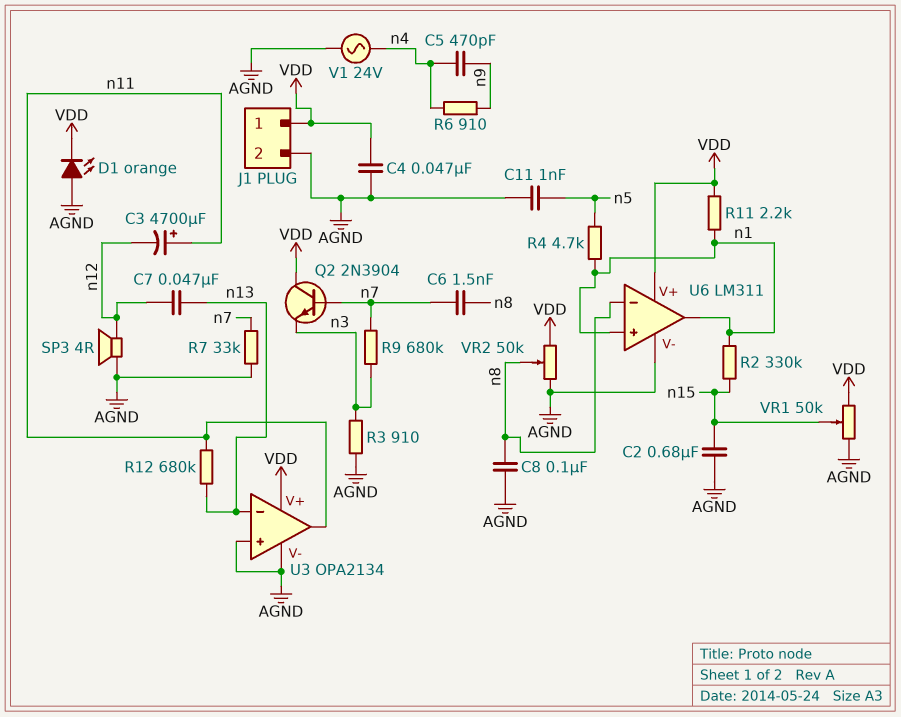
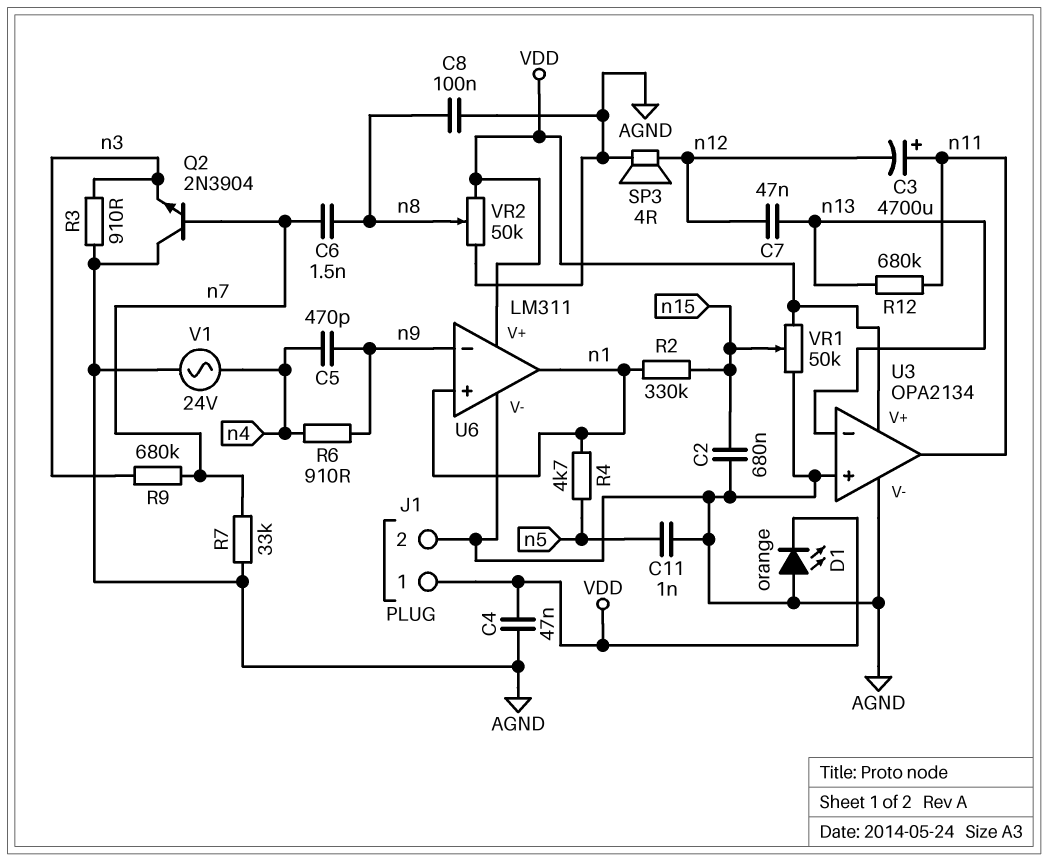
Q2: NPN 2N3904 (B n7, C VDD, E n3) -> NPN 2N3904 (B n7, C AGND, E n3)
R11: 2.2k (VDD, n1) -> none
U6 pin in-: n8 -> n9

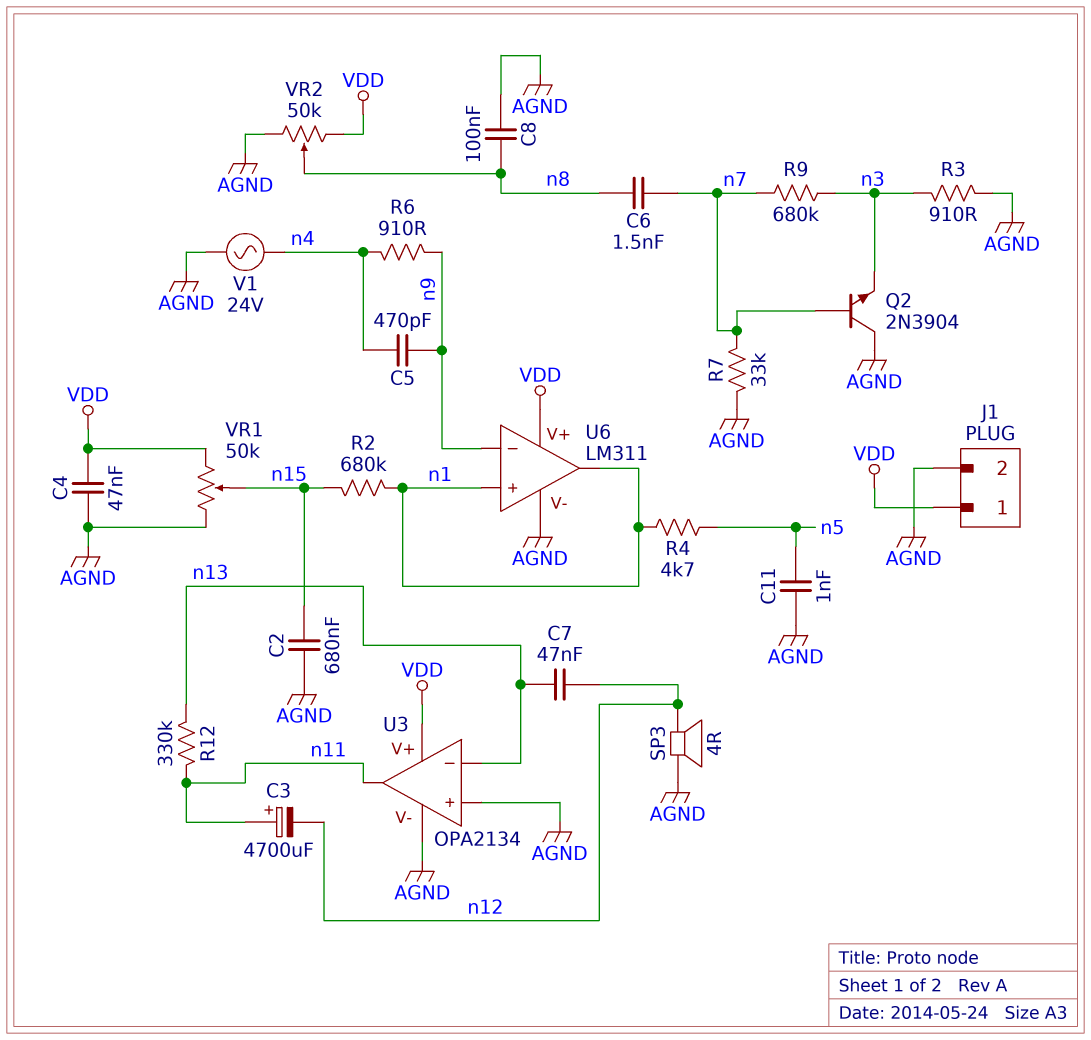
D1: LED orange (A AGND, K VDD) -> none
R2: 330k (n1, n15) -> 680k (n1, n15)
R12: 680k (n11, n13) -> 330k (n11, n13)

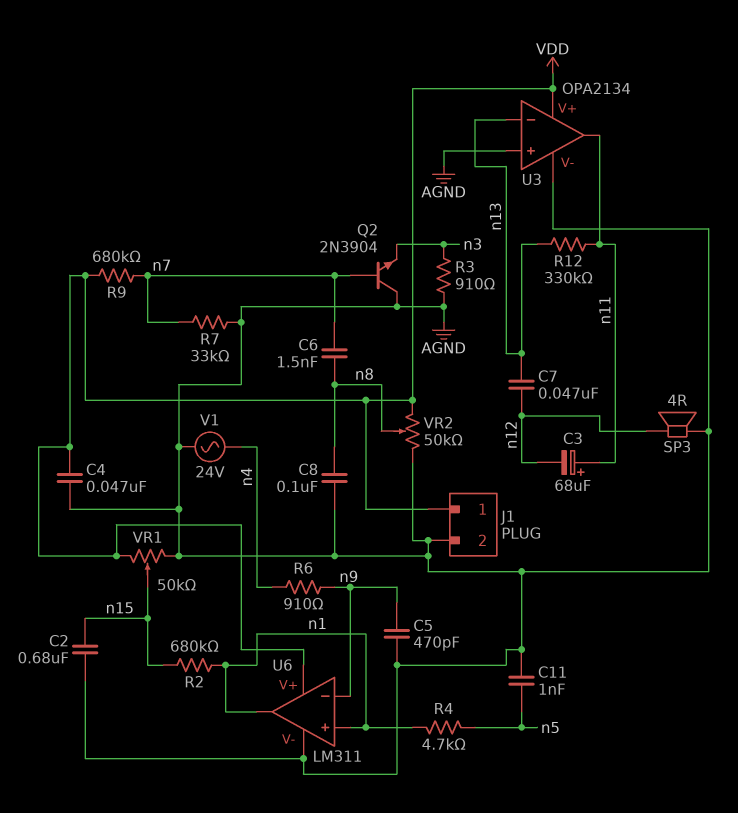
C3: 4700uF (plus n11, minus n12) -> 68uF (plus n11, minus n12)
C5: 470pF (n4, n9) -> 470pF (AGND, n9)
R9: 680k (n3, n7) -> 680k (VDD, n7)

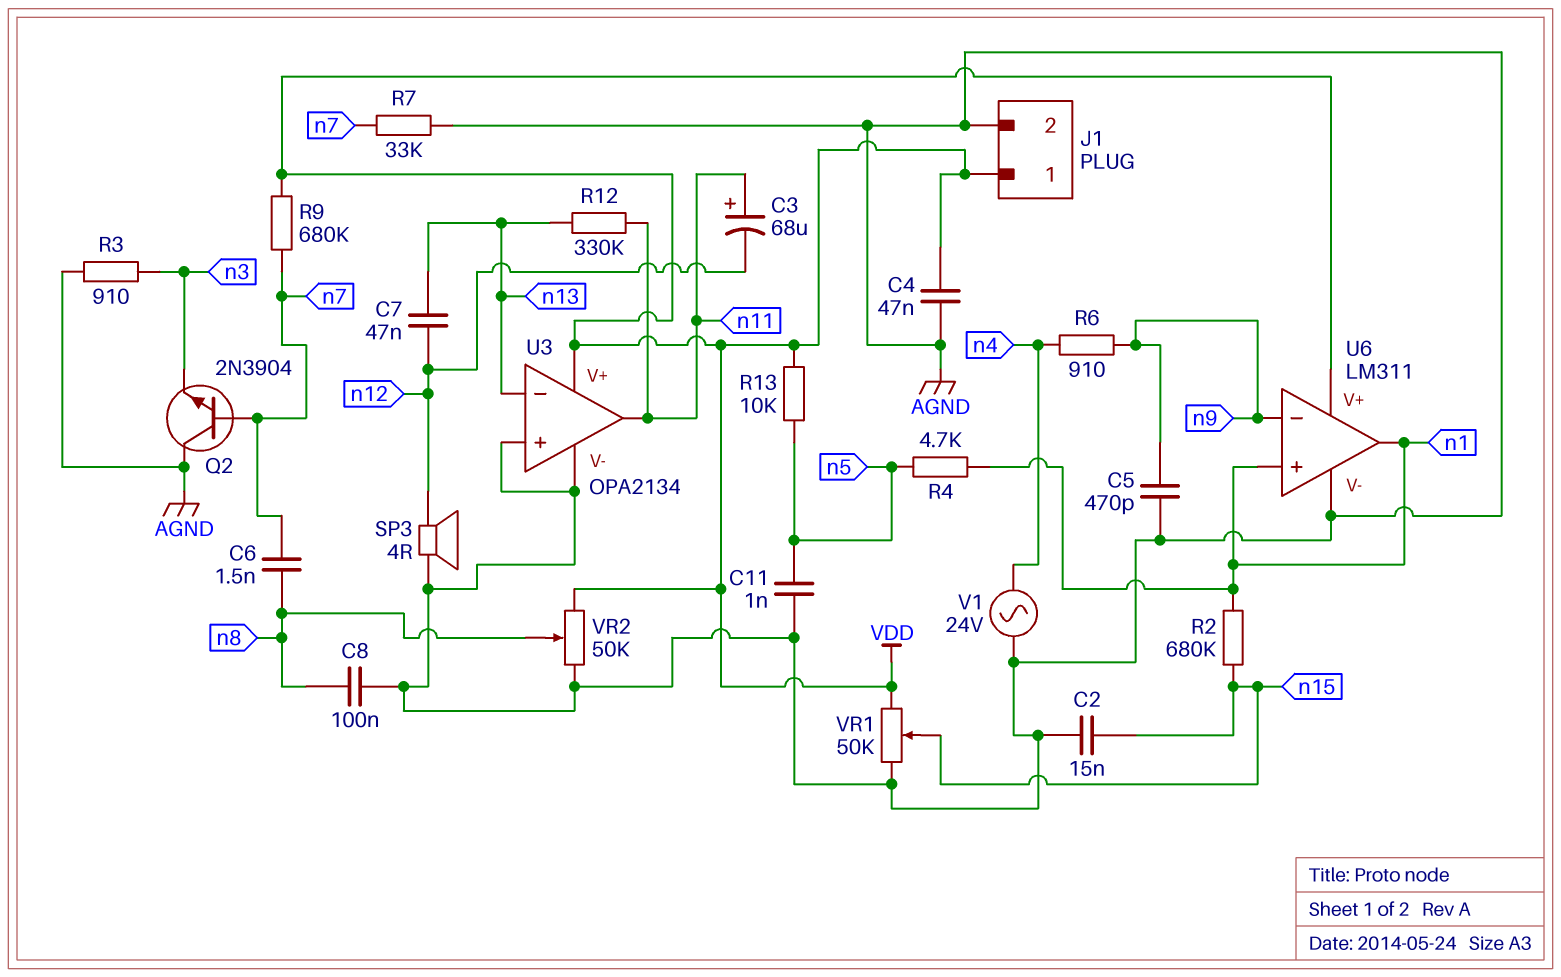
C2: 680nF (AGND, n15) -> 15nF (AGND, n15)
R13: none -> 10k (VDD, n5)

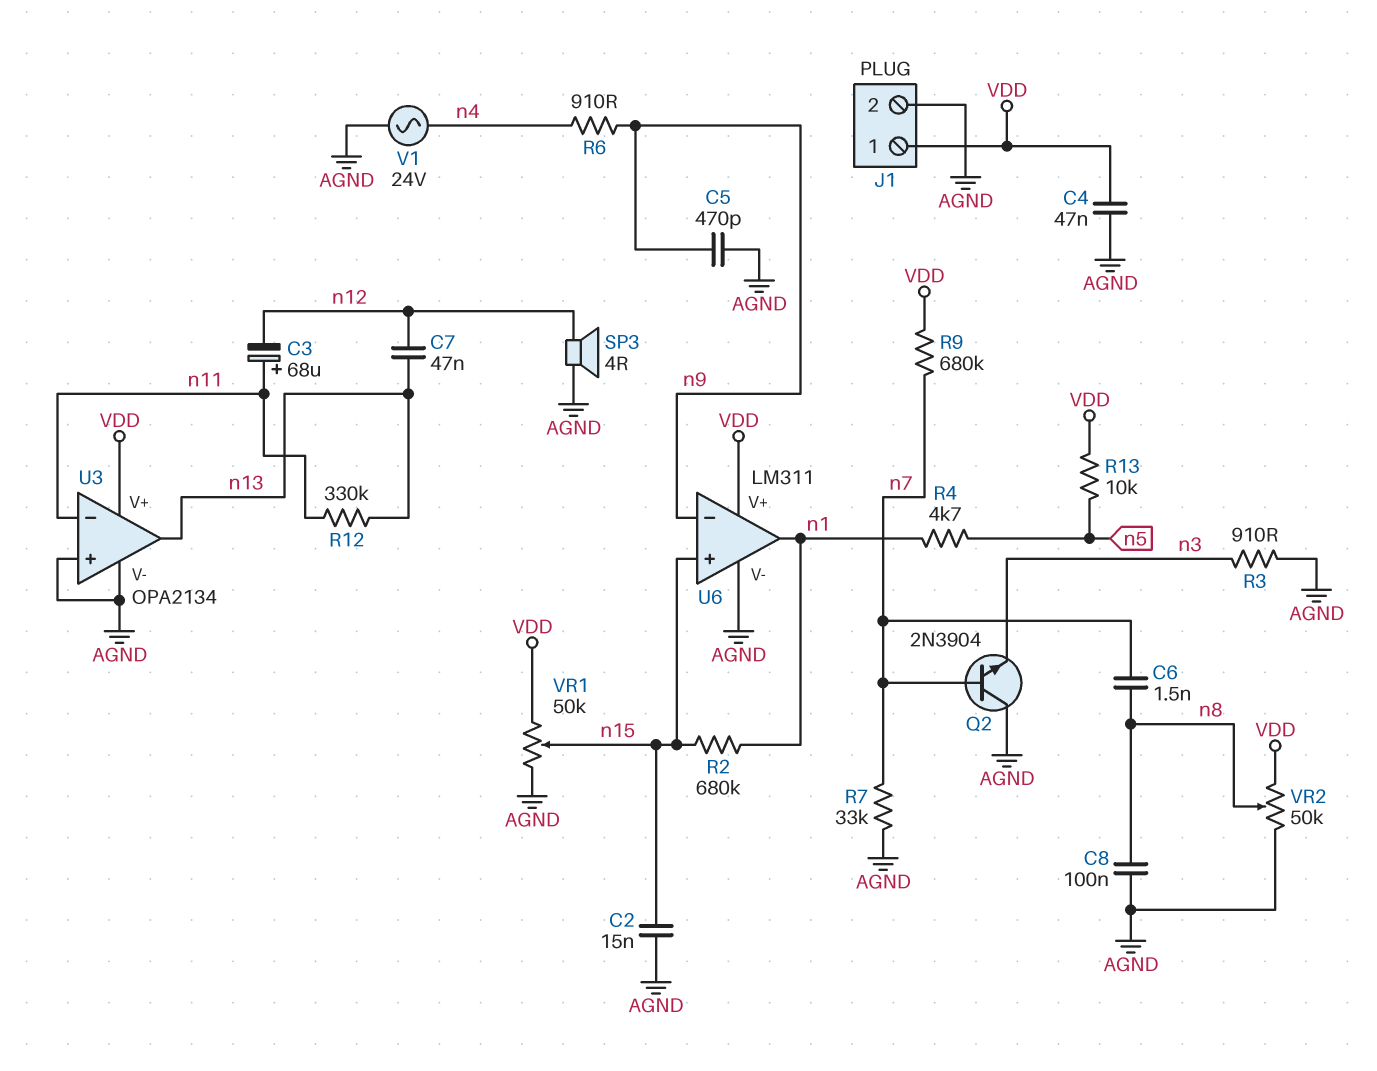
C11: 1nF (AGND, n5) -> none
U3 pin in-: n13 -> n11
U3 pin out: n11 -> n13
U6 pin in+: n1 -> n15

